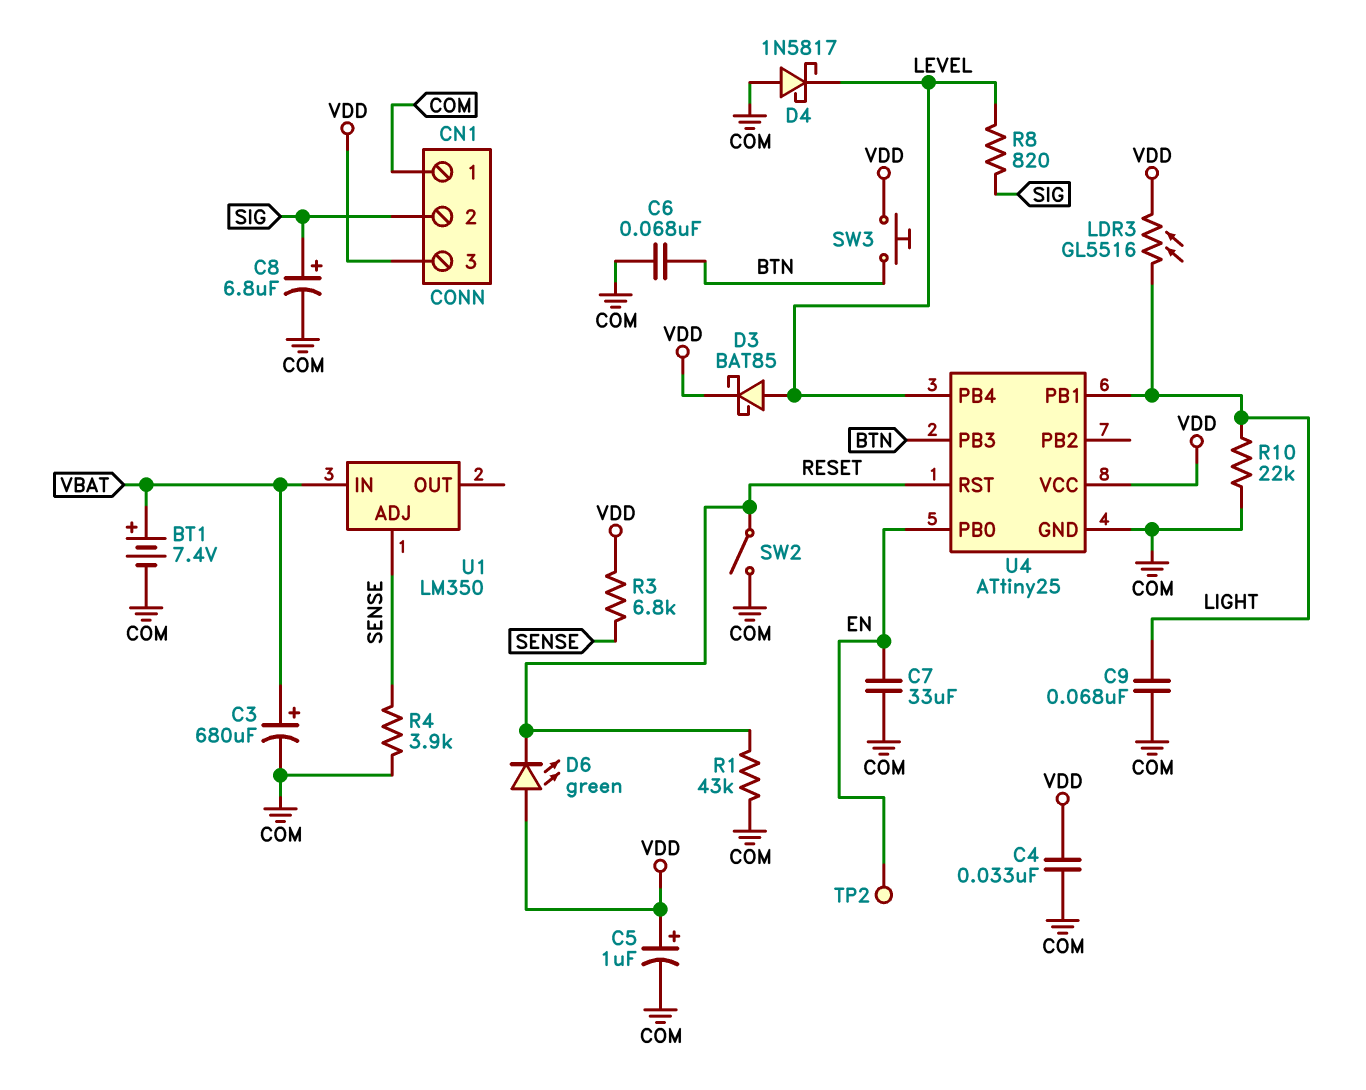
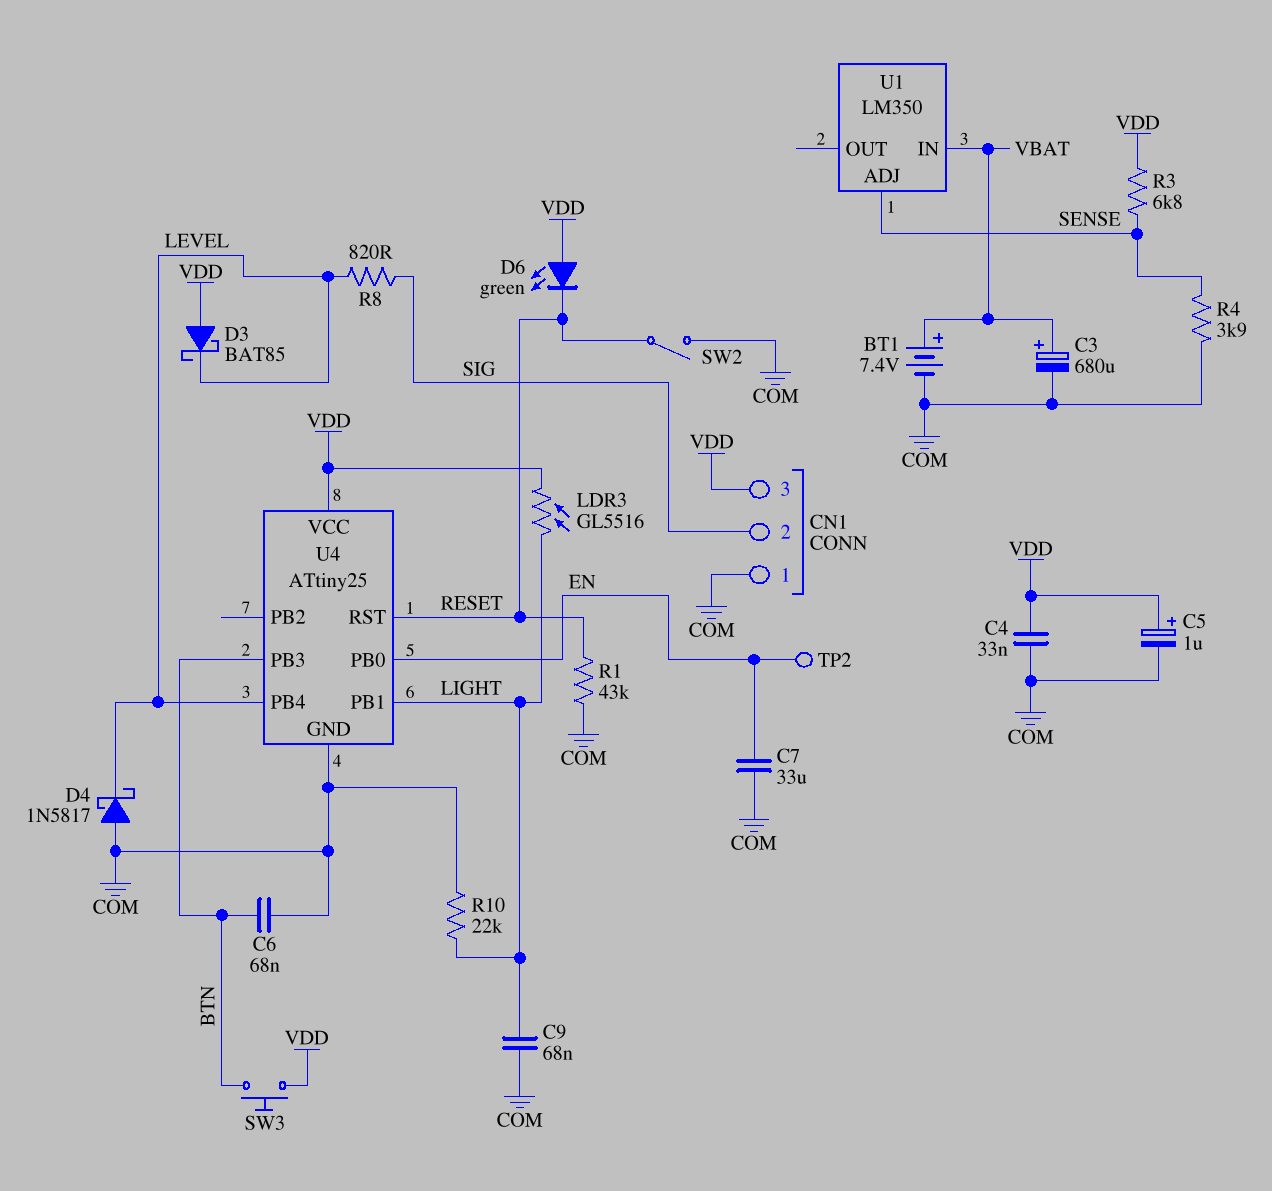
C8: 6.8uF (plus SIG, minus COM) -> none
D3: schottky BAT85 (A LEVEL, K VDD) -> schottky BAT85 (A VDD, K LEVEL)

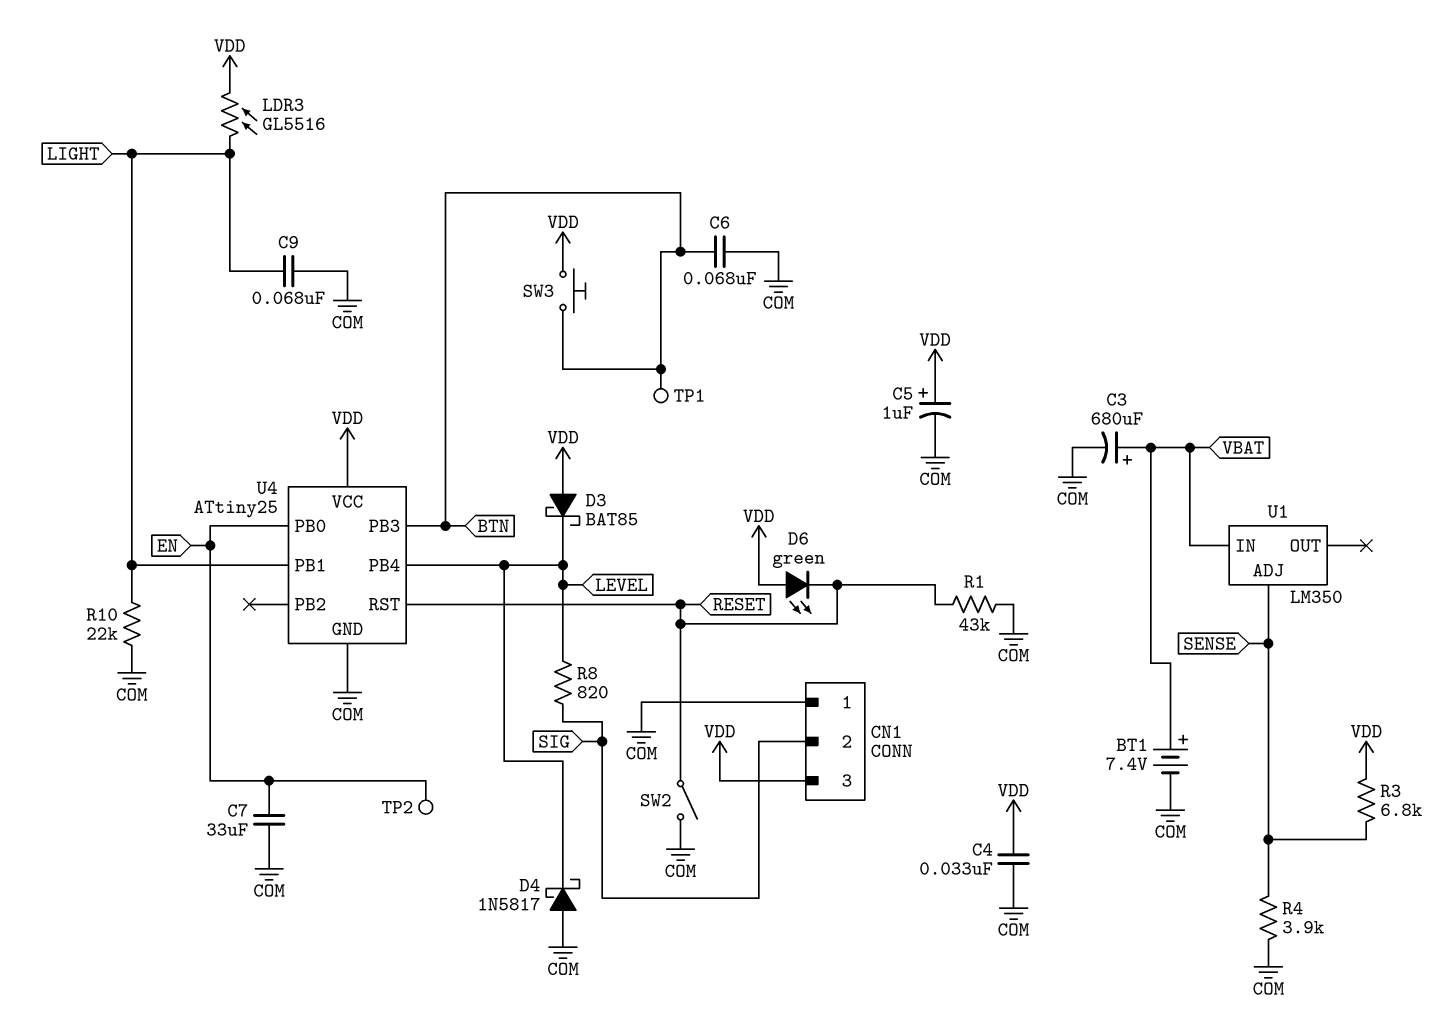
TP1: none -> test point (BTN)

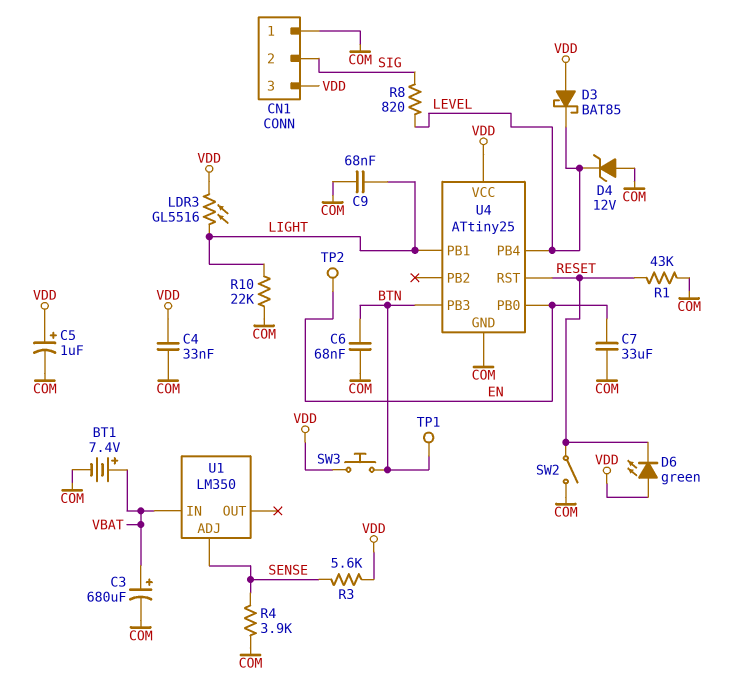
D4: schottky 1N5817 (A COM, K LEVEL) -> zener 12V (A COM, K LEVEL)
R3: 6.8k (SENSE, VDD) -> 5.6k (SENSE, VDD)

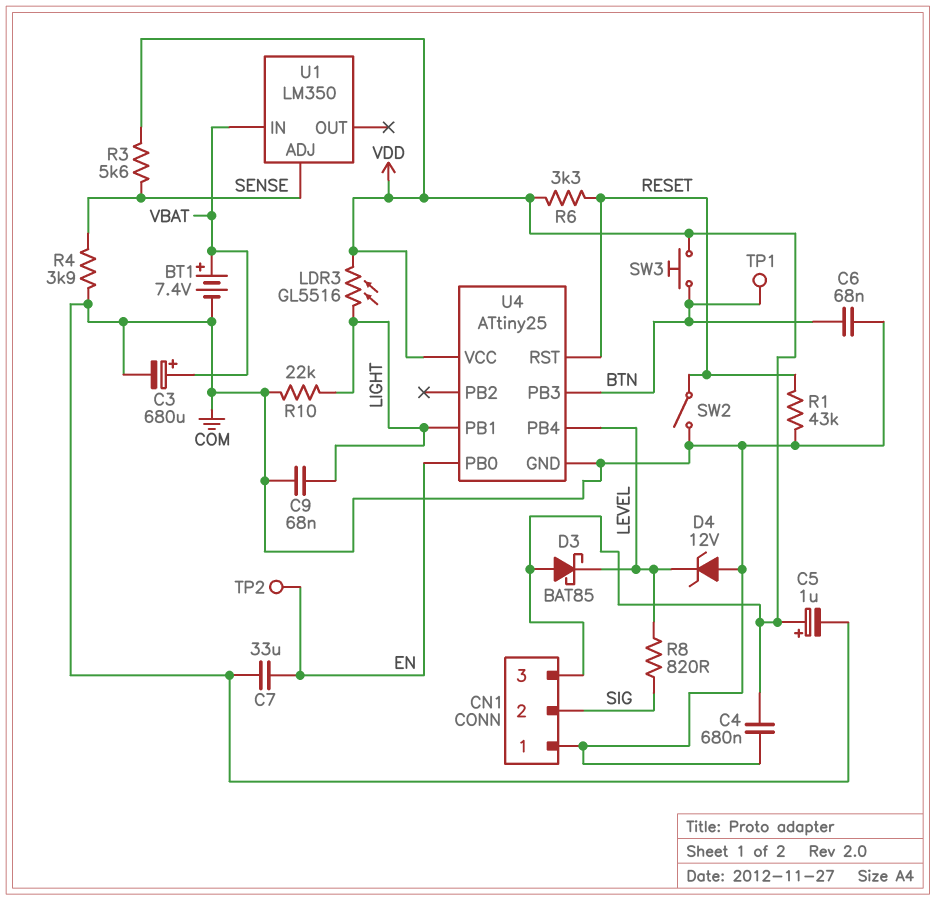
C4: 33nF (COM, VDD) -> 680nF (COM, VDD)
D6: LED green (A VDD, K RESET) -> none
R6: none -> 3.3k (RESET, VDD)

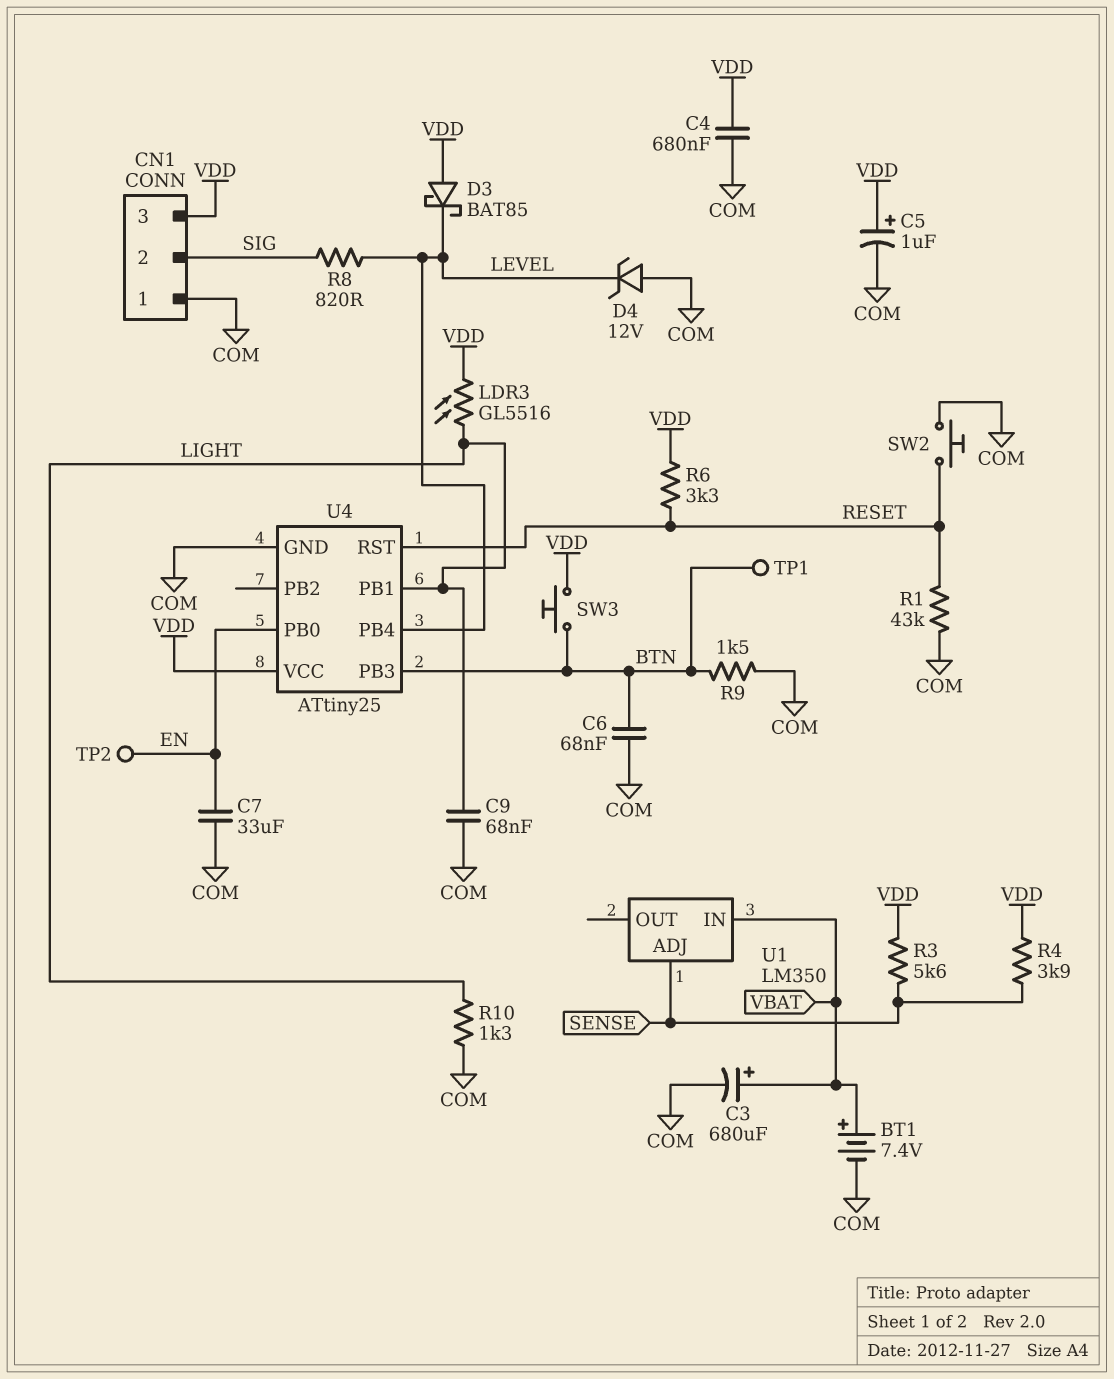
R4: 3.9k (COM, SENSE) -> 3.9k (SENSE, VDD)
R9: none -> 1.5k (BTN, COM)
R10: 22k (COM, LIGHT) -> 1.3k (COM, LIGHT)
SW2: switch (COM, RESET) -> button (COM, RESET)

